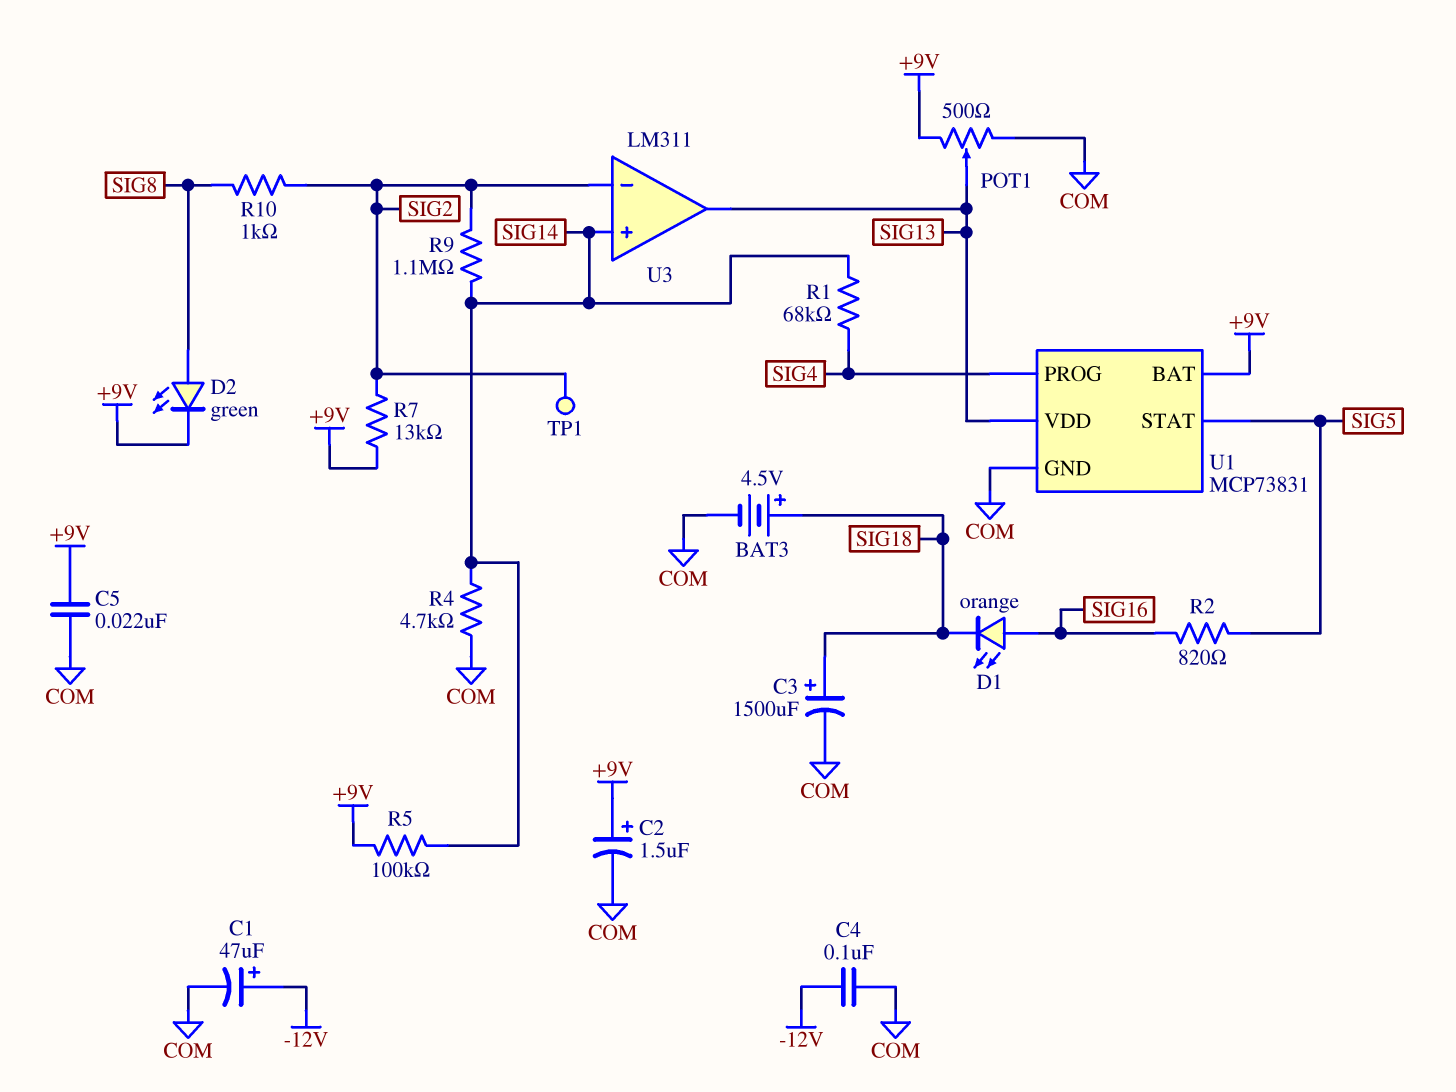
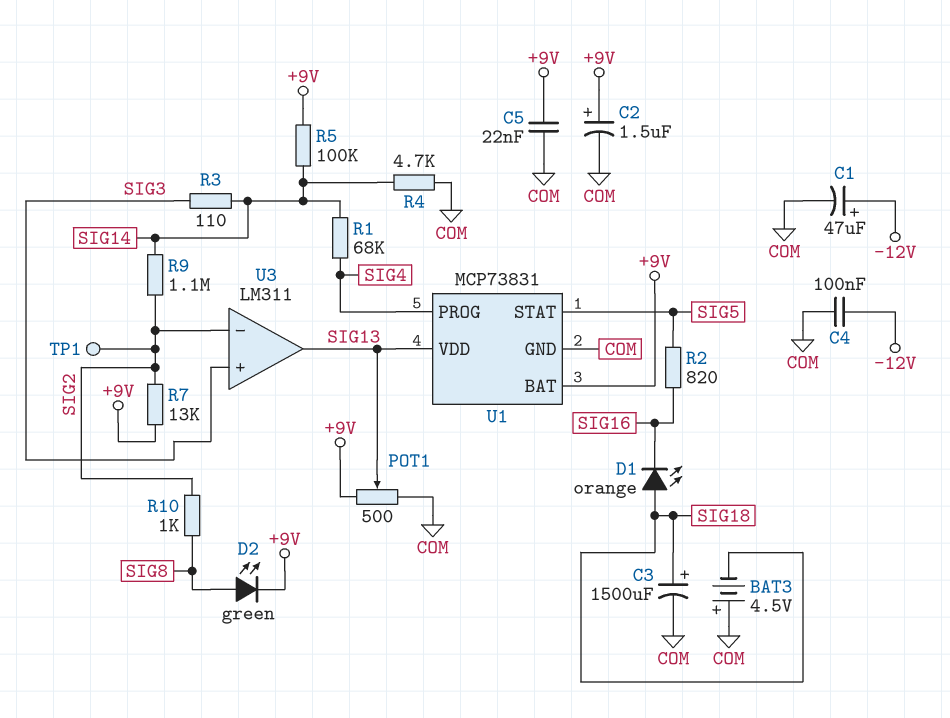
BAT3: 4.5V (plus SIG18, minus COM) -> 4.5V (plus COM, minus SIG18)
D1: LED orange (A SIG16, K SIG18) -> LED orange (A SIG18, K SIG16)
R3: none -> 110 (SIG3, SIG14)
U3 pin in+: SIG14 -> SIG3

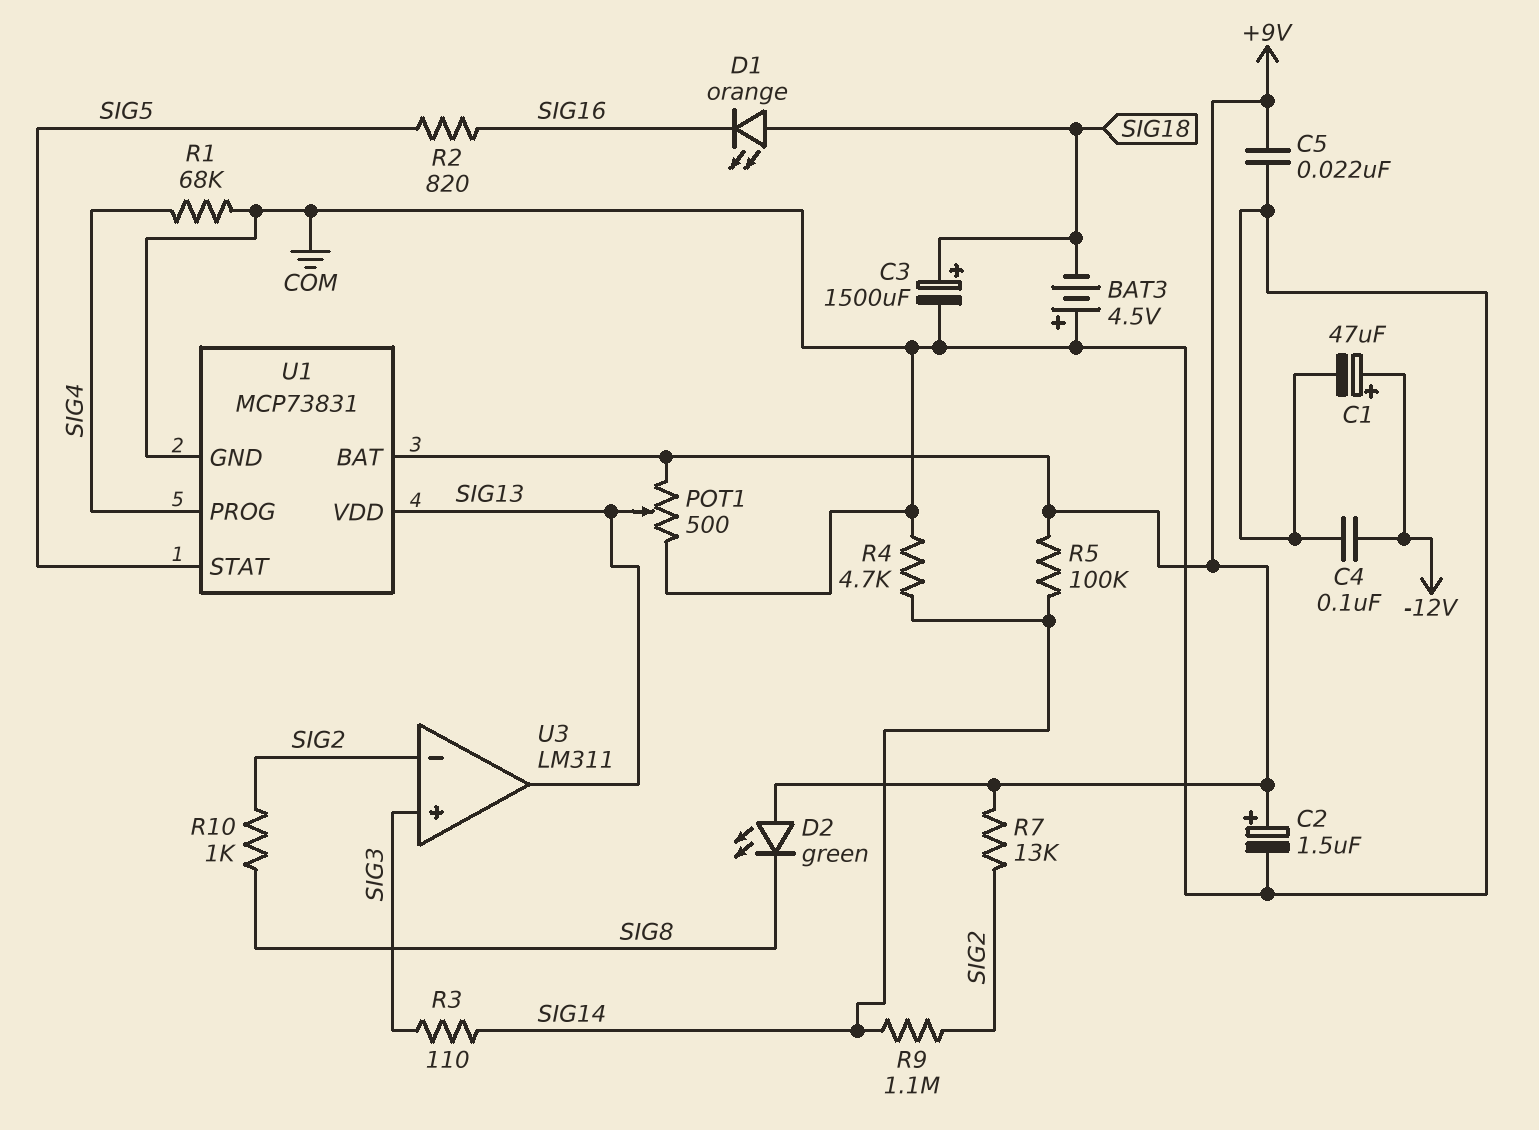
D2: LED green (A SIG8, K +9V) -> LED green (A +9V, K SIG8)
R1: 68k (SIG4, SIG14) -> 68k (COM, SIG4)
TP1: test point (SIG2) -> none

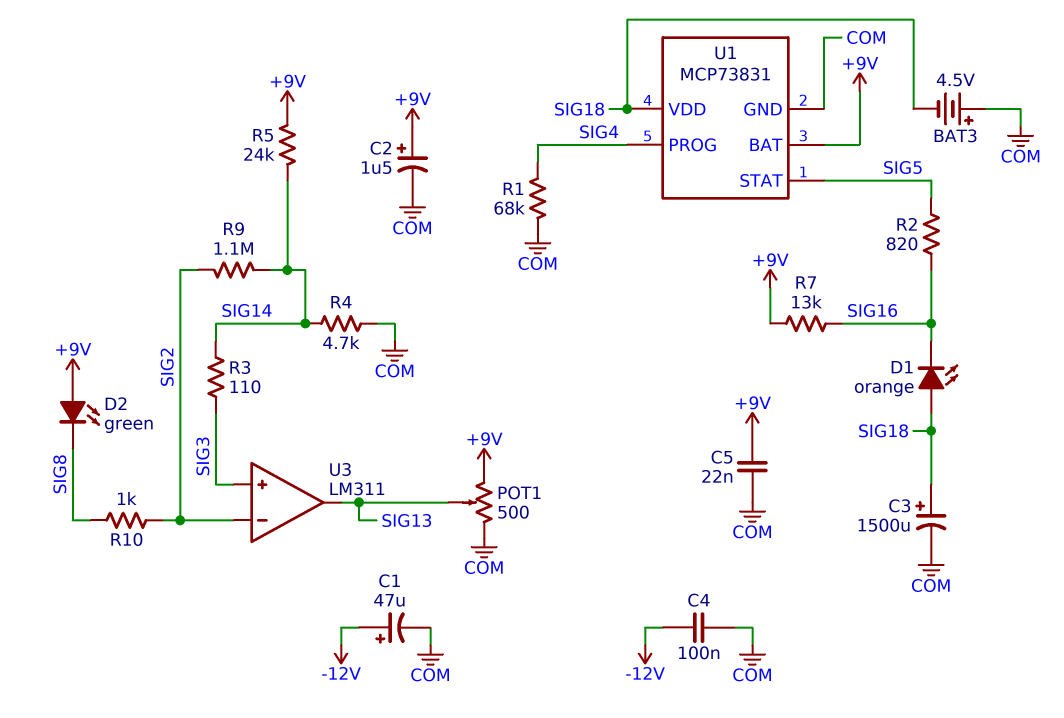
R5: 100k (+9V, SIG14) -> 24k (+9V, SIG14)
R7: 13k (+9V, SIG2) -> 13k (+9V, SIG16)
U1 pin VDD: SIG13 -> SIG18

